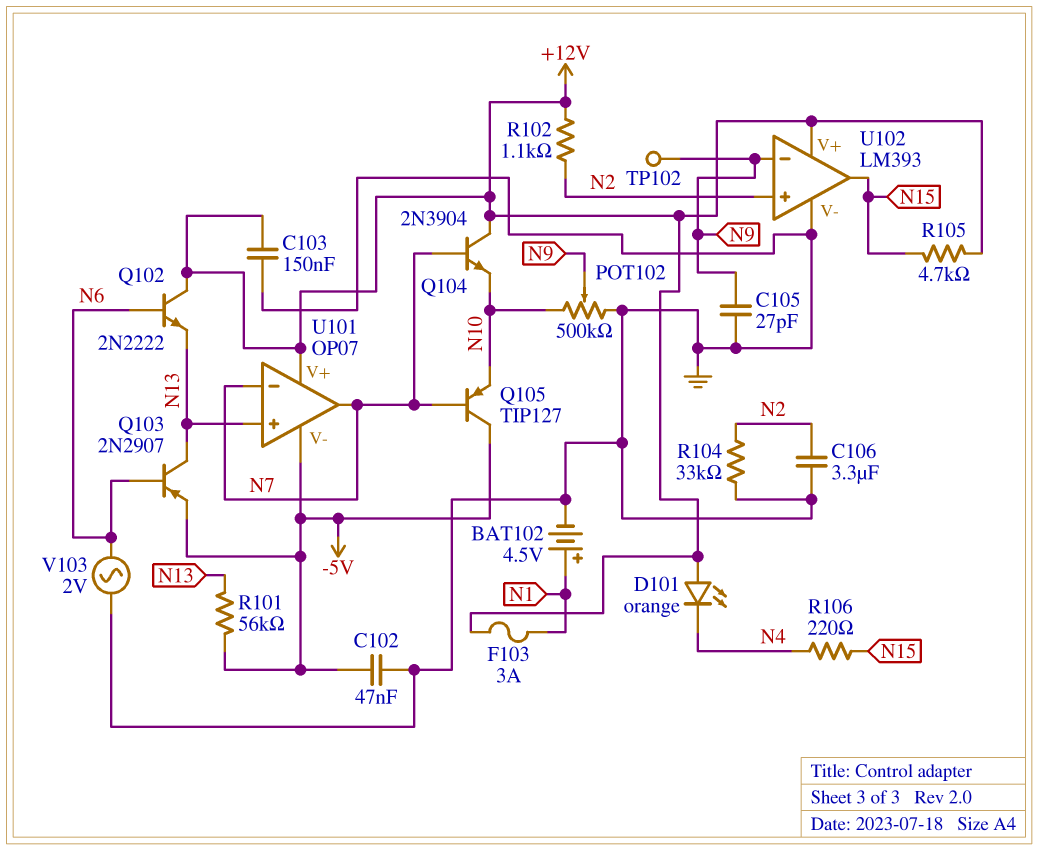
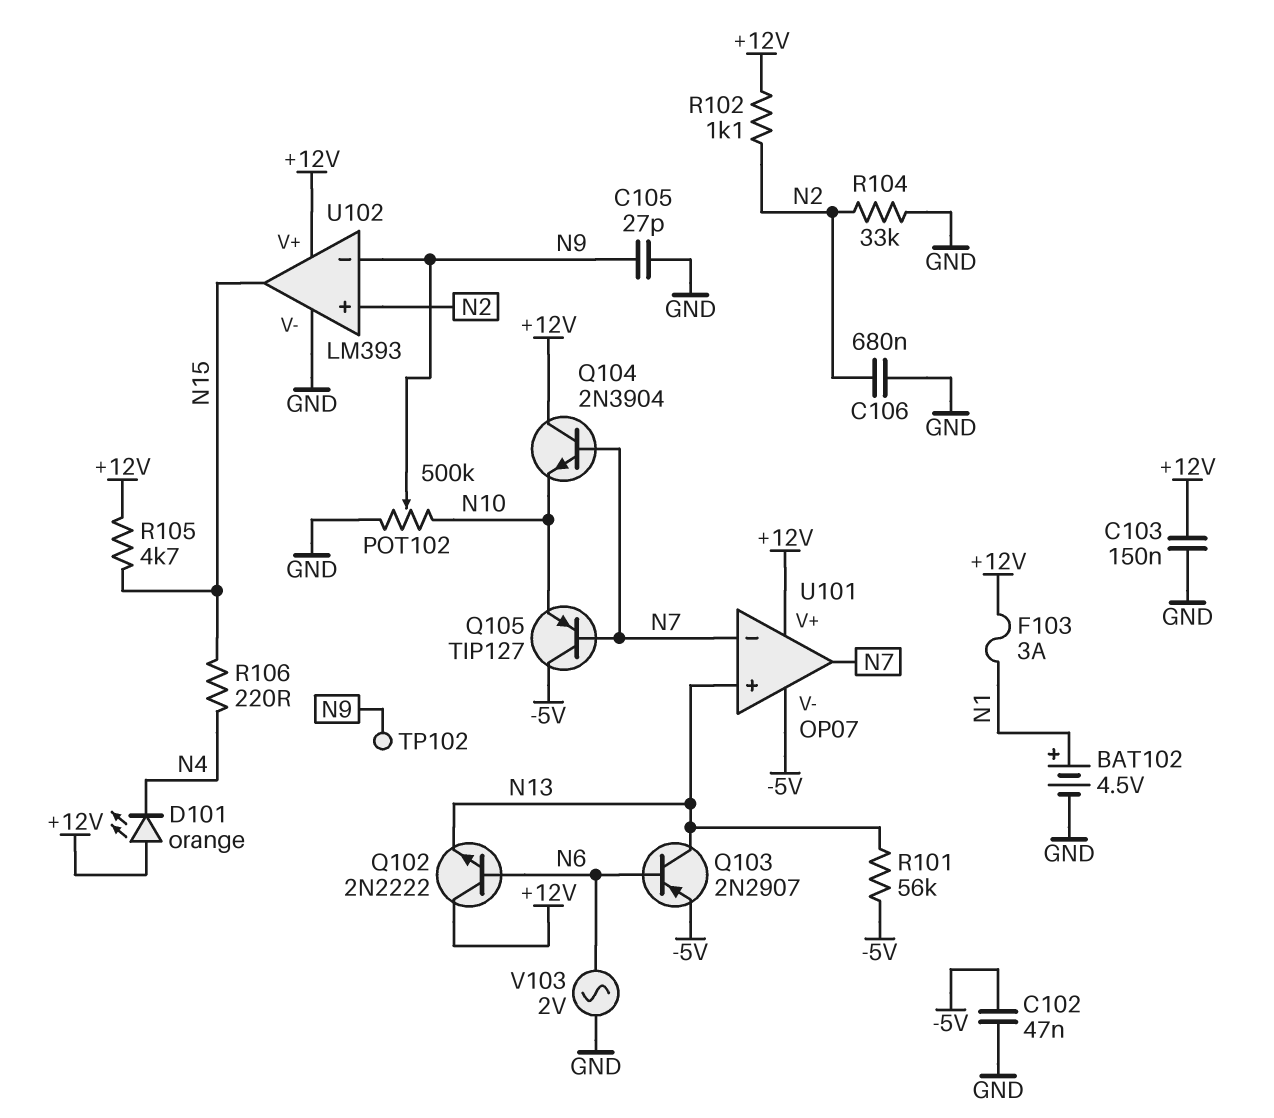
C106: 3.3uF (GND, N2) -> 680nF (GND, N2)

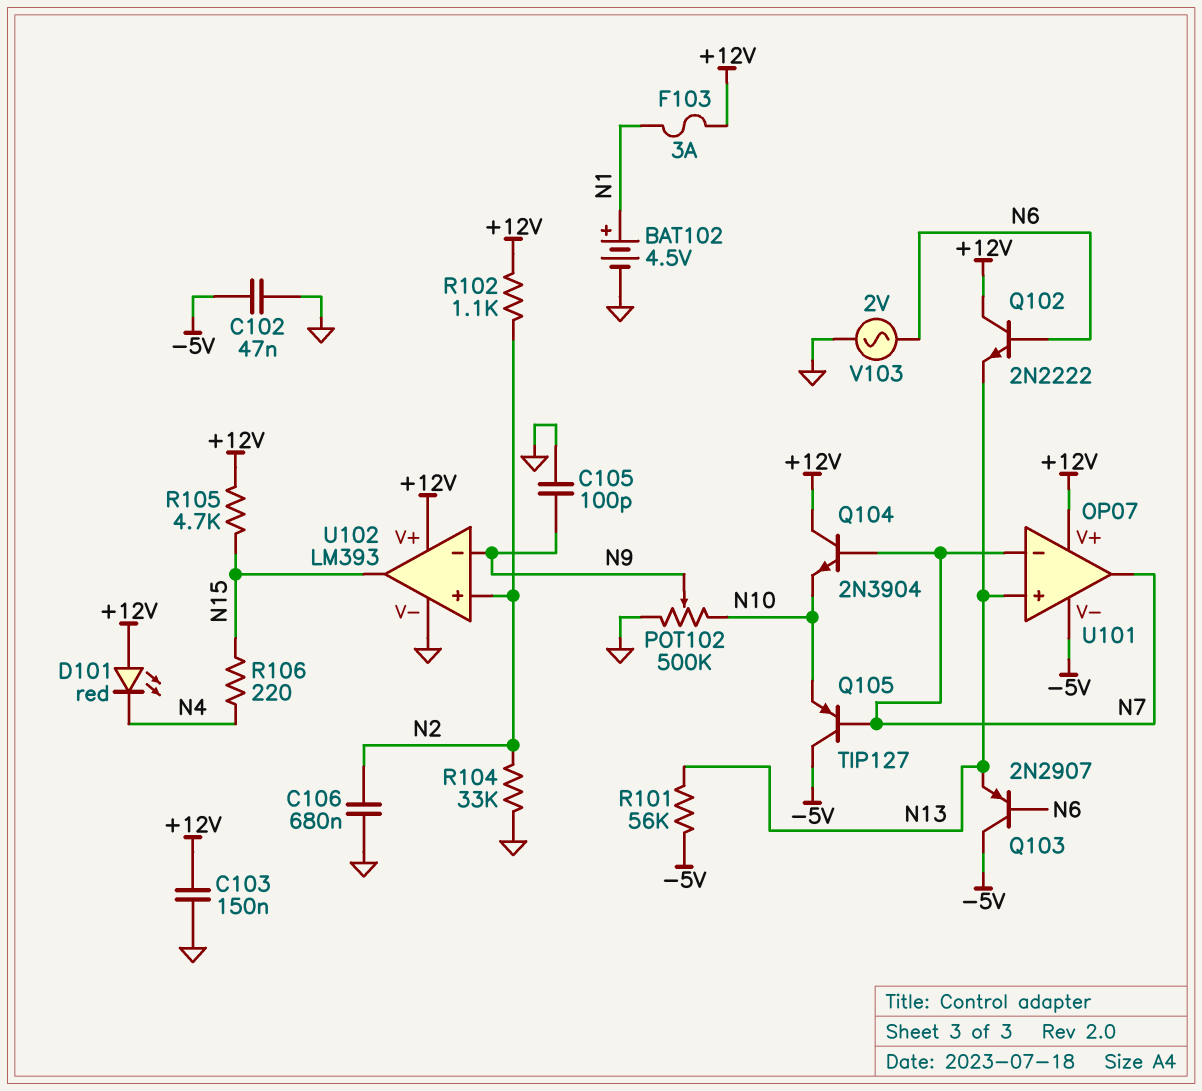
C105: 27pF (GND, N9) -> 100pF (GND, N9)
D101: LED orange (A +12V, K N4) -> LED red (A +12V, K N4)
Q103: PNP 2N2907 (B N6, C N13, E -5V) -> PNP 2N2907 (B N6, C -5V, E N13)
TP102: test point (N9) -> none

